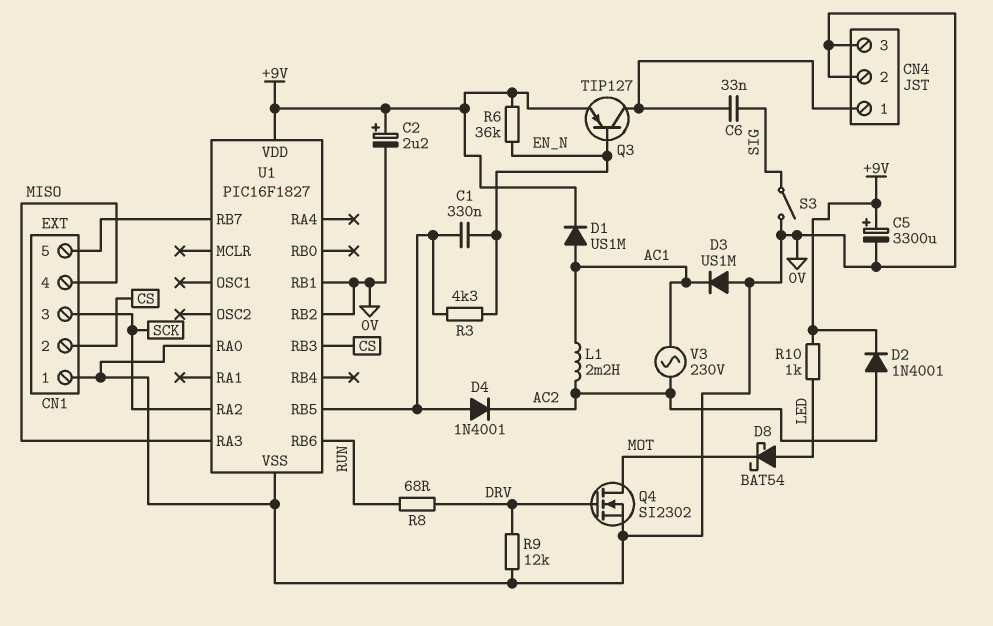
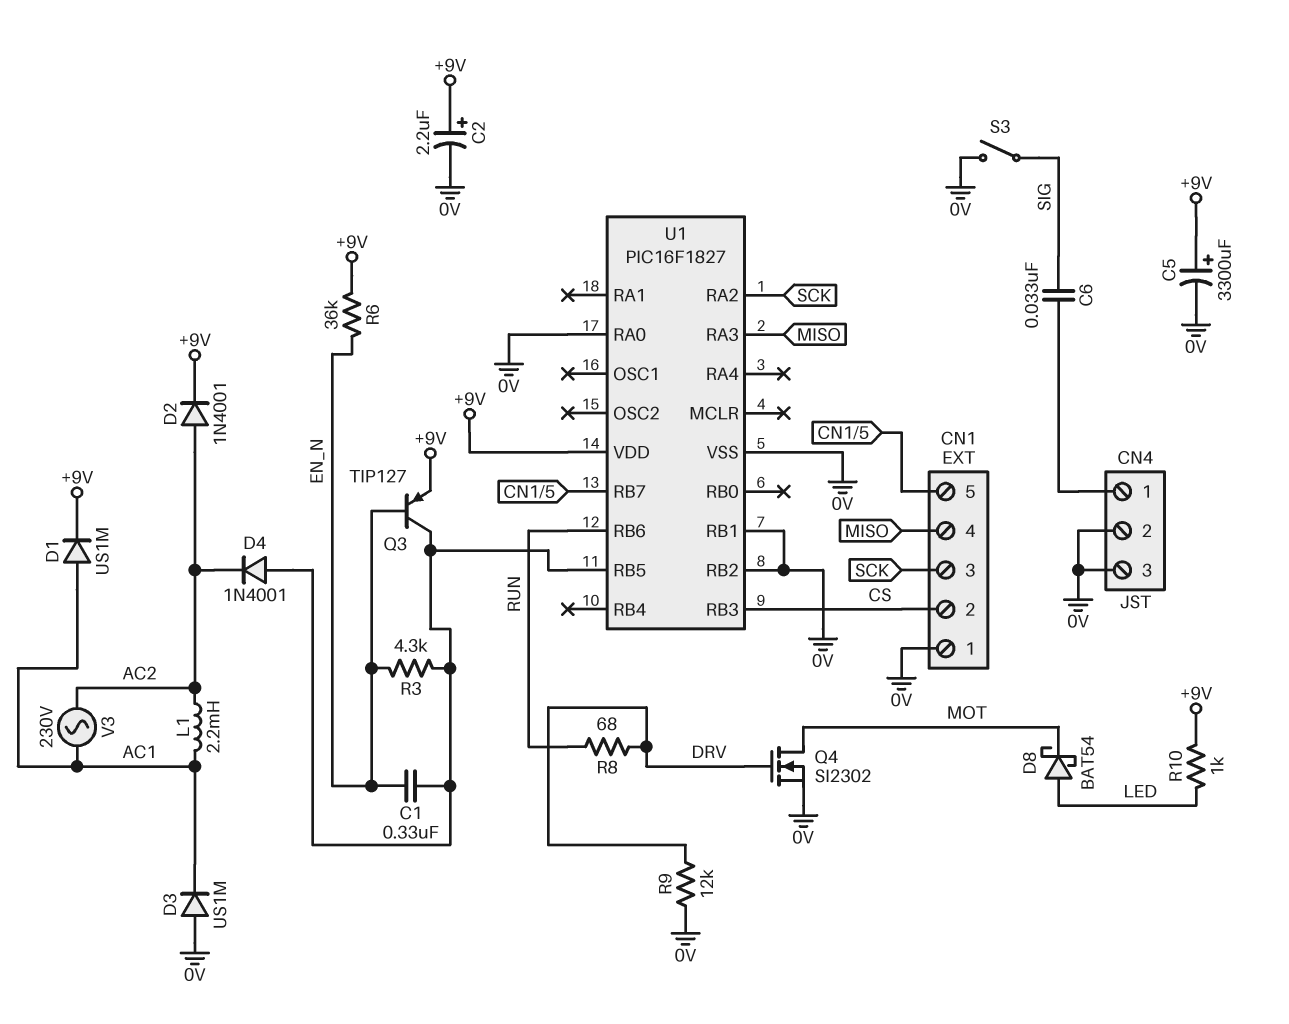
Q3: PNP TIP127 (B EN_N, C CN4/1, E +9V) -> PNP TIP127 (B EN_N, C U1/RB5, E +9V)

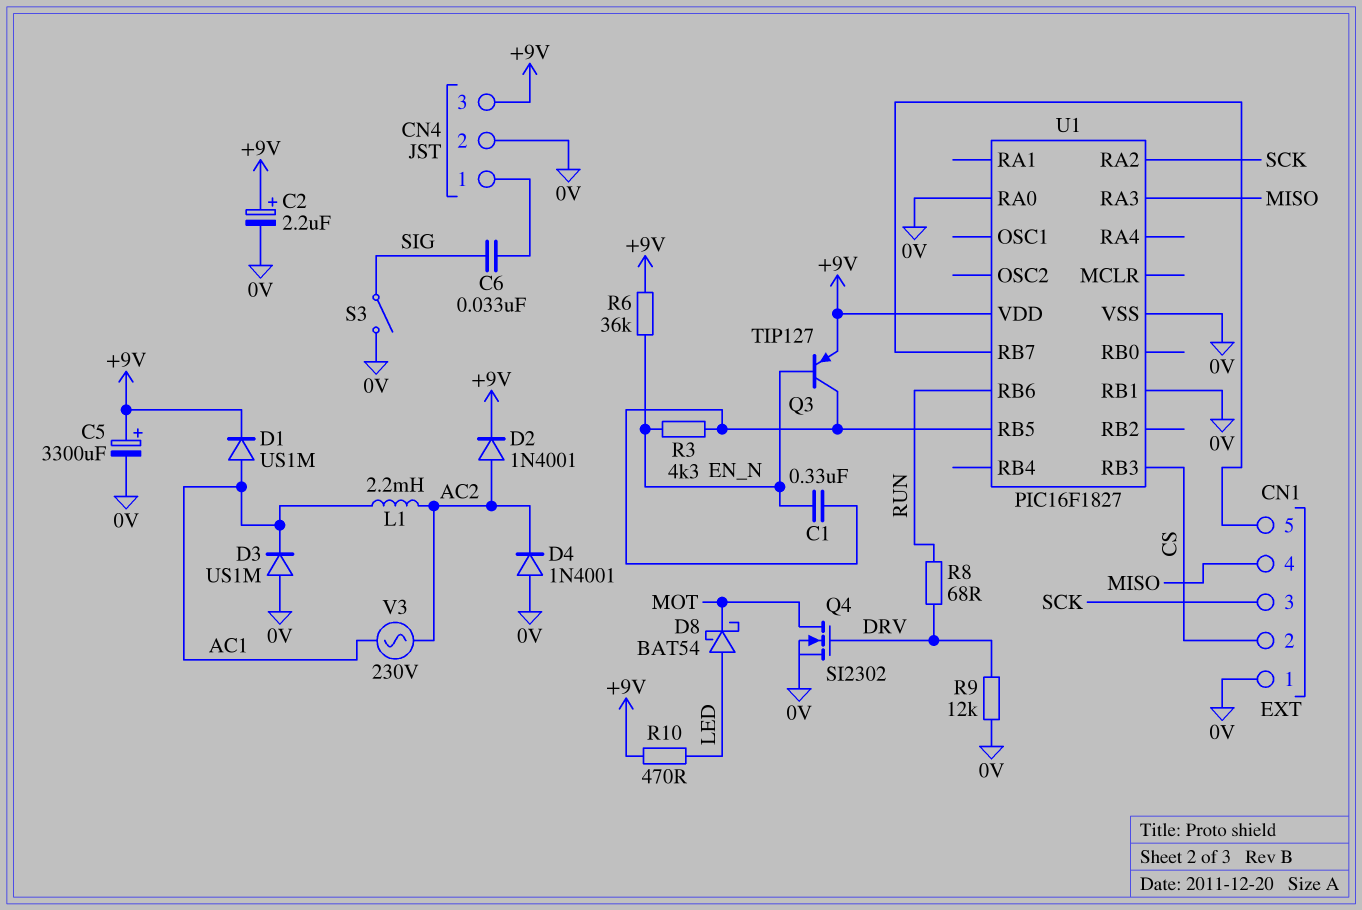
CN4 pin 3: 0V -> +9V
D4: diode 1N4001 (A U1/RB5, K AC2) -> diode 1N4001 (A 0V, K AC2)
R10: 1k (+9V, LED) -> 470 (+9V, LED)
U1 pin RB2: 0V -> none

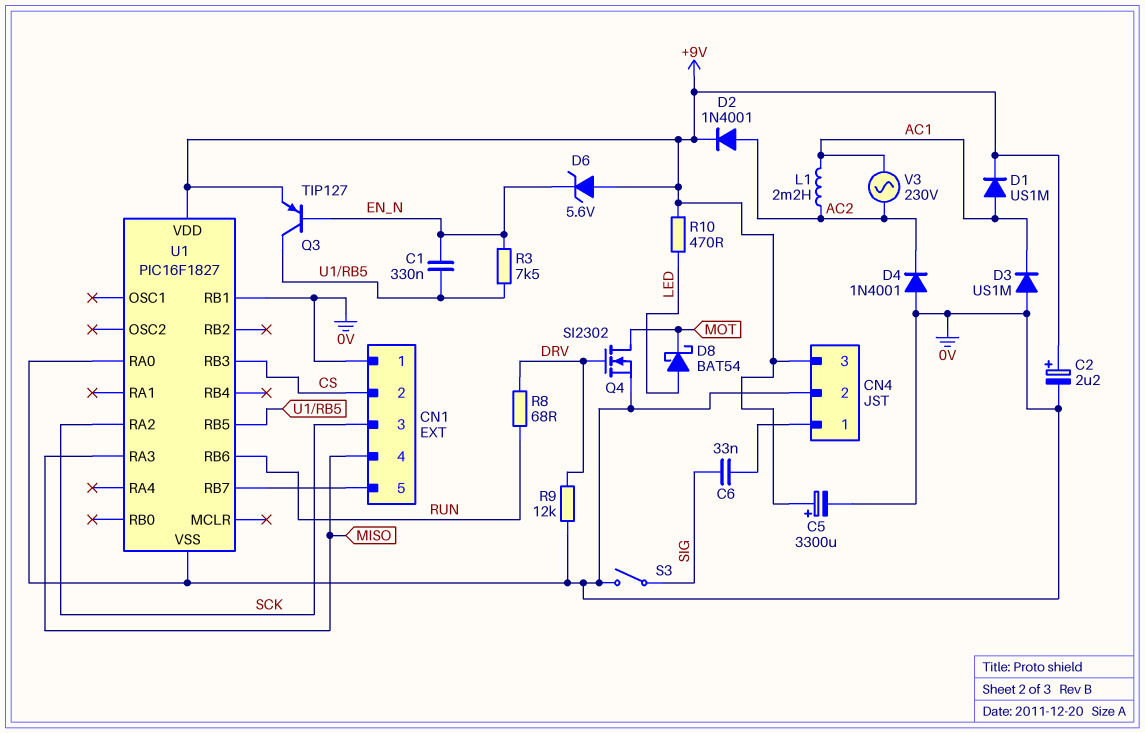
D6: none -> zener 5.6V (A +9V, K EN_N)
R3: 4.3k (EN_N, U1/RB5) -> 7.5k (EN_N, U1/RB5)
R6: 36k (+9V, EN_N) -> none

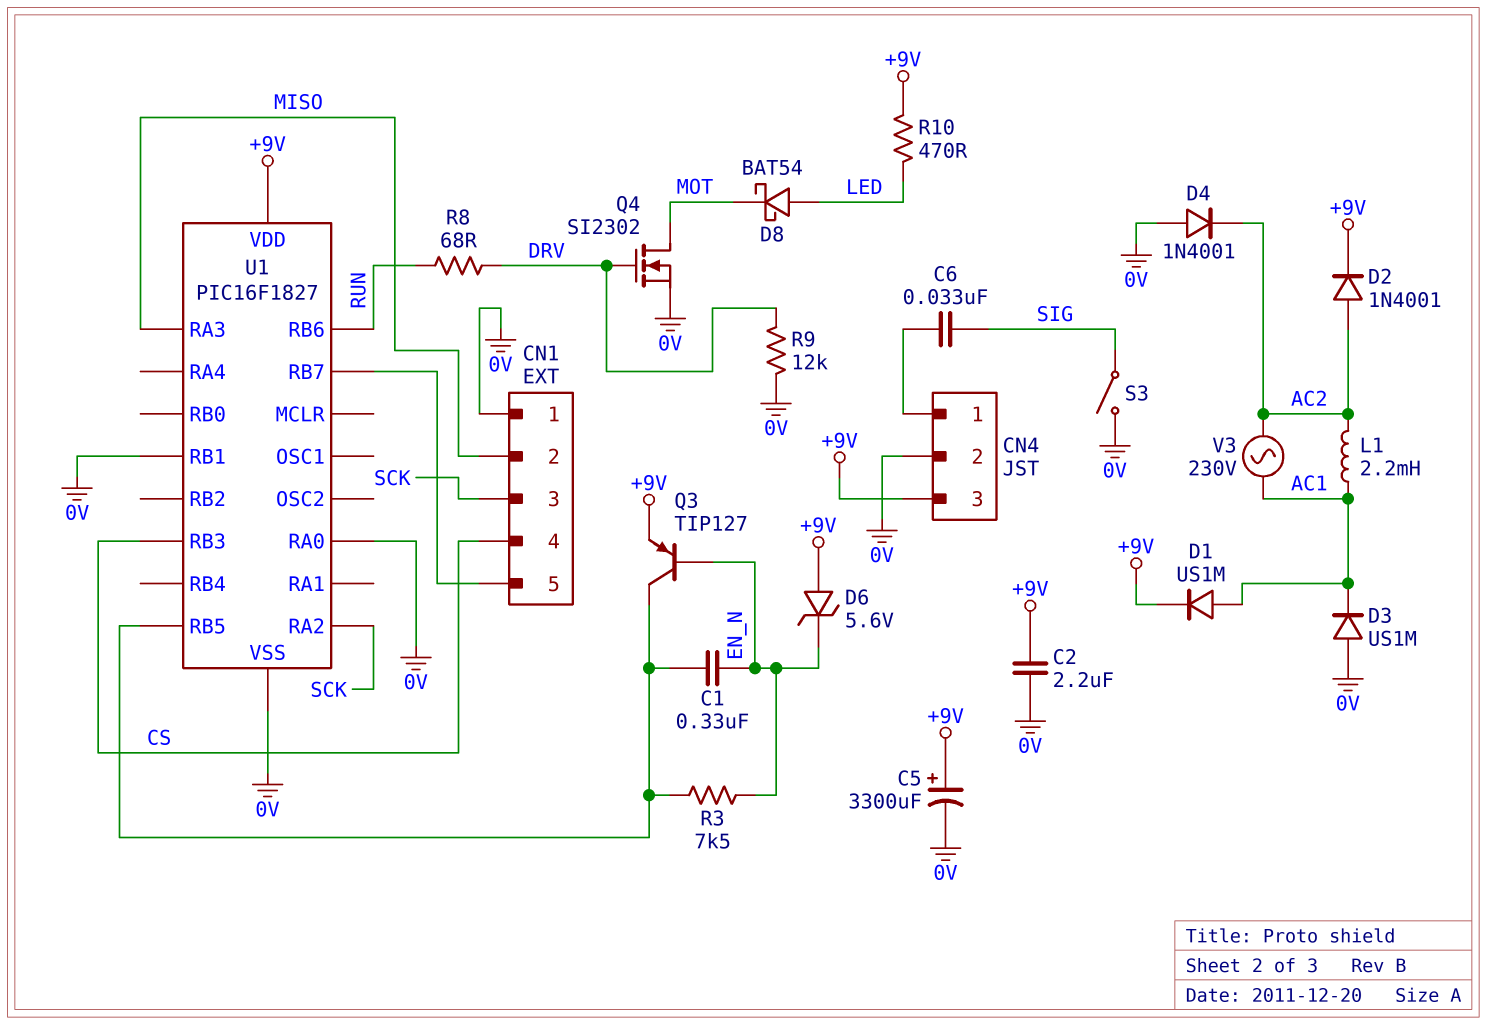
C2: 2.2uF (plus +9V, minus 0V) -> 2.2uF (+9V, 0V)
CN1 pin 2: CS -> MISO
CN1 pin 4: MISO -> CS

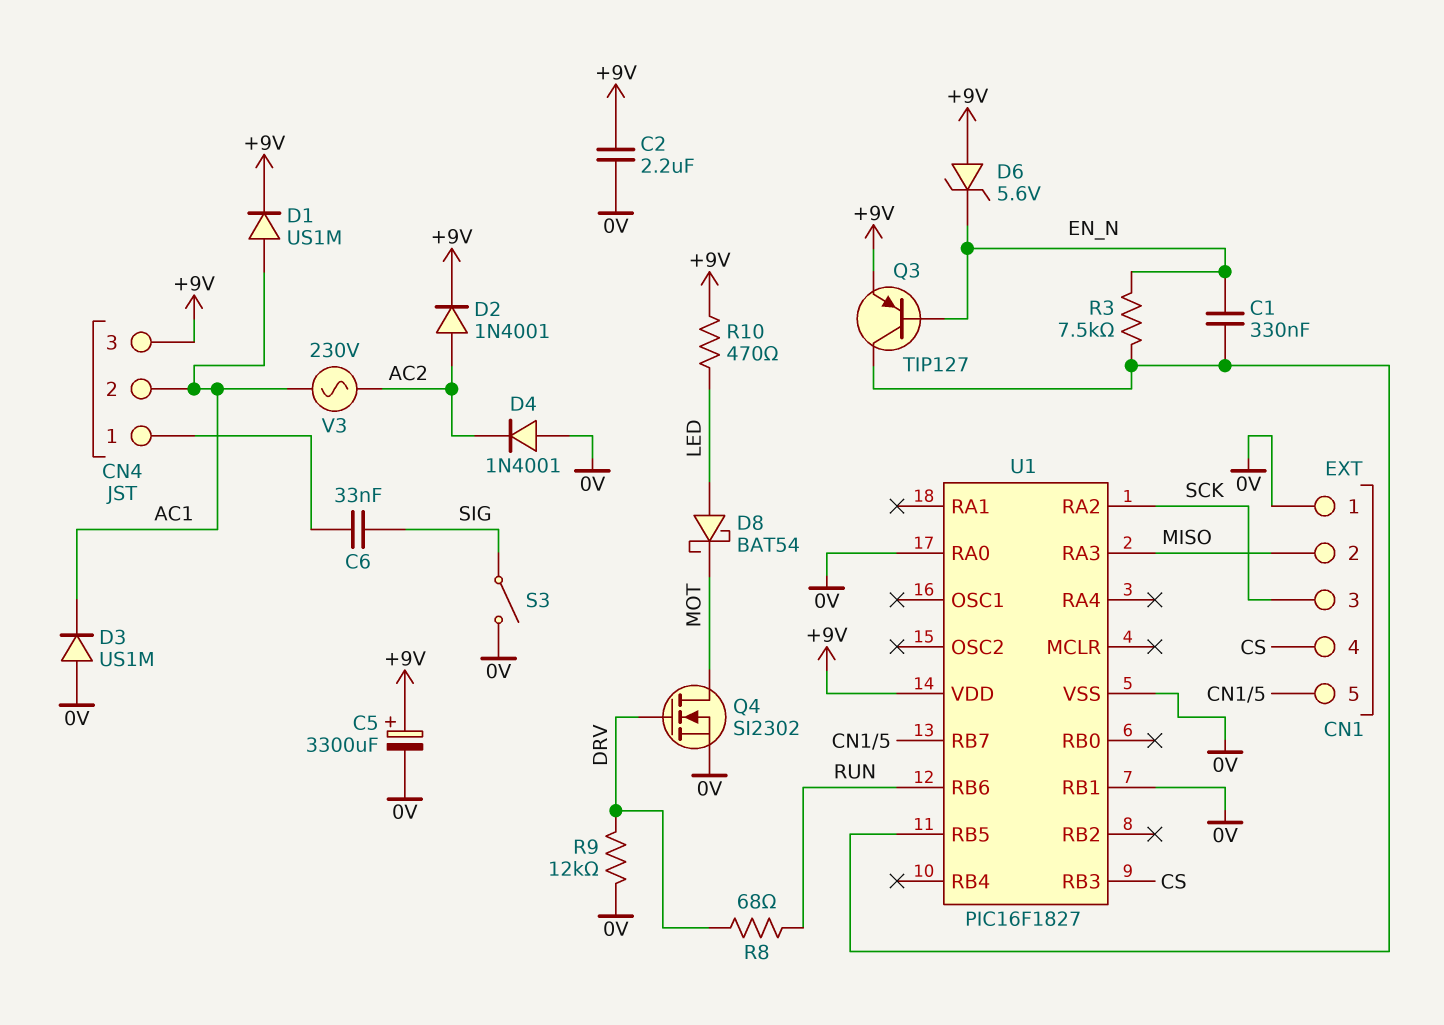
CN4 pin 2: 0V -> AC1
L1: 2.2mH (AC1, AC2) -> none

